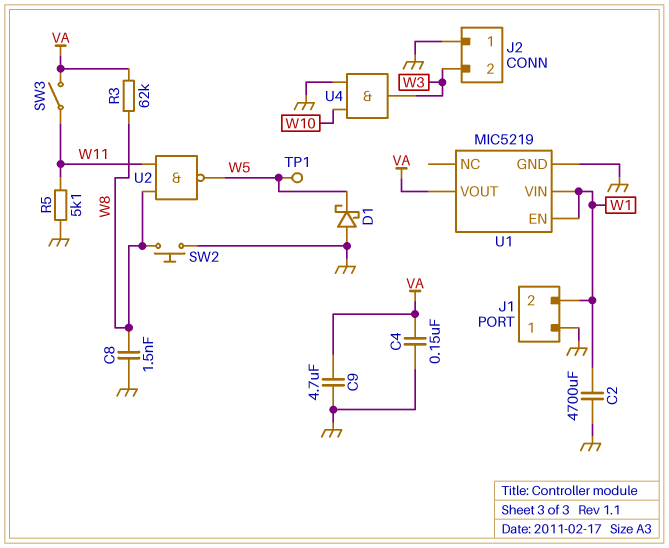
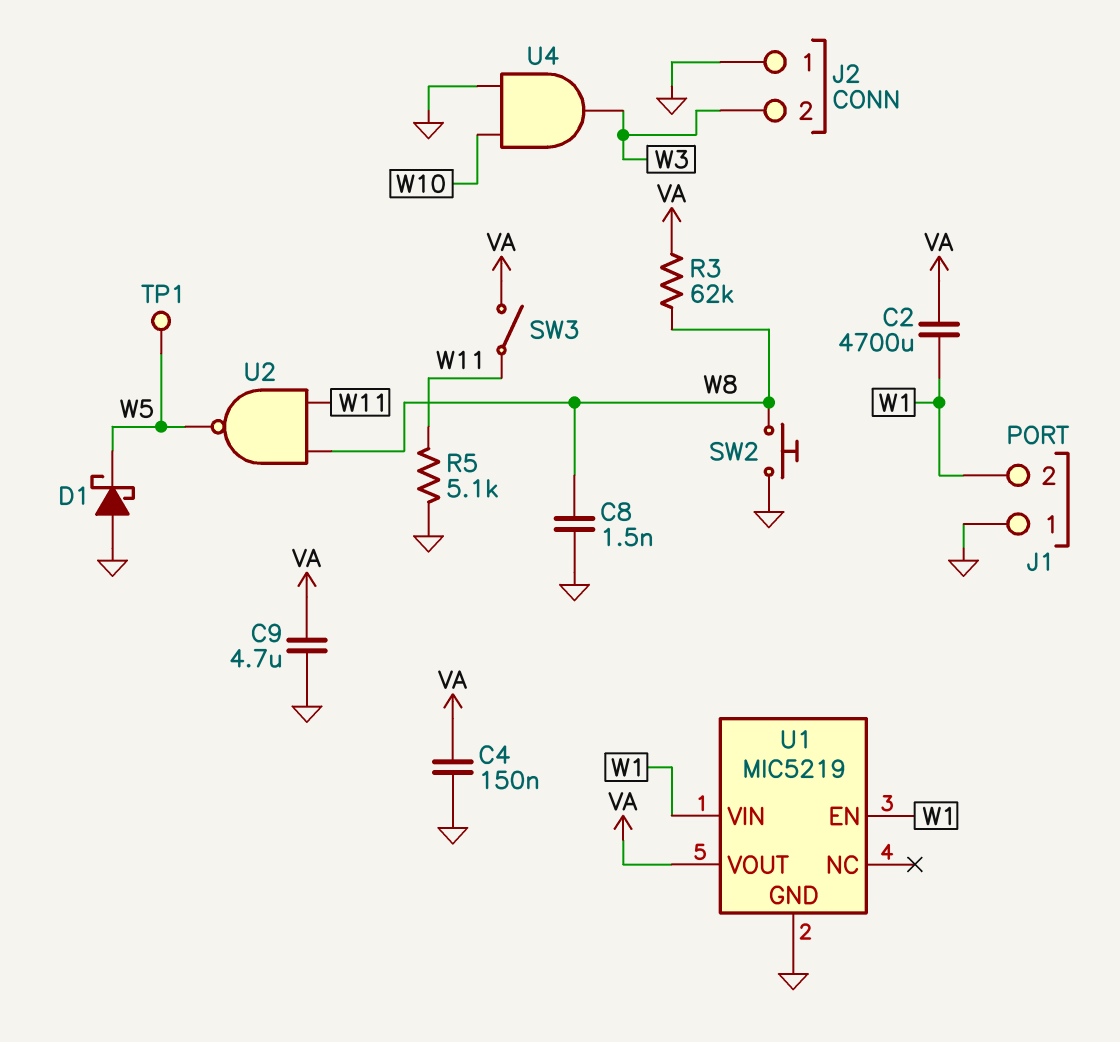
C2: 4700uF (GND, W1) -> 4700uF (VA, W1)

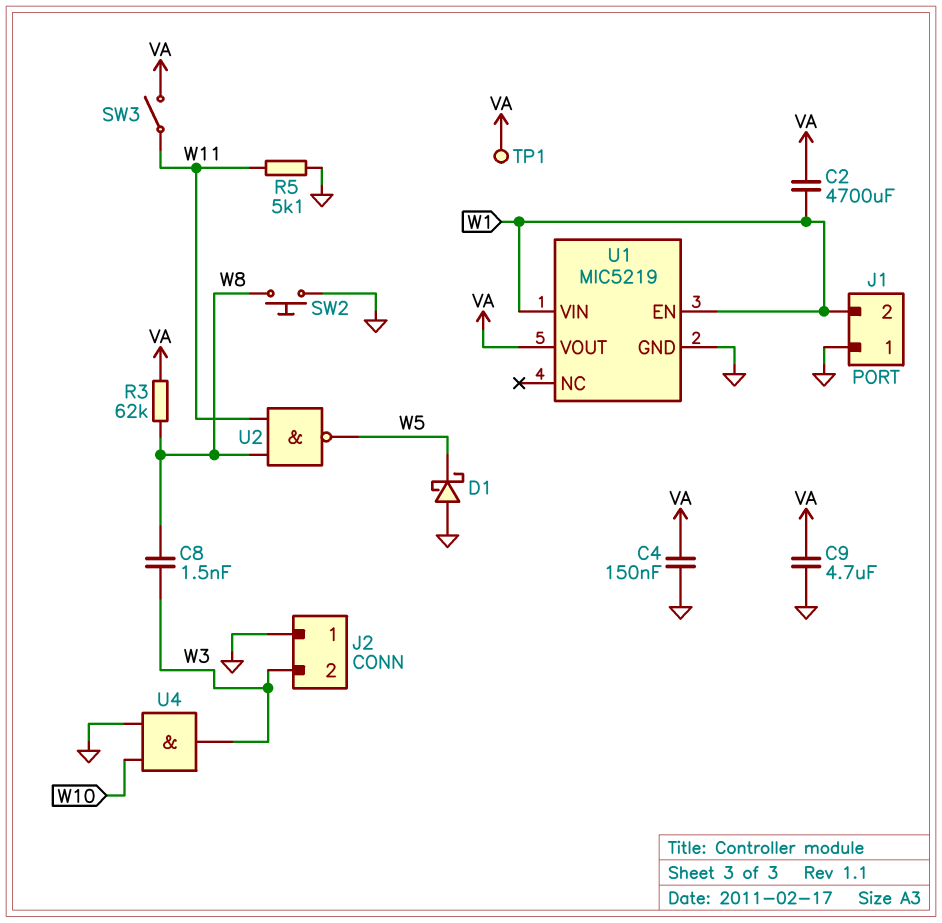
C8: 1.5nF (GND, W8) -> 1.5nF (W3, W8)
TP1: test point (W5) -> test point (VA)

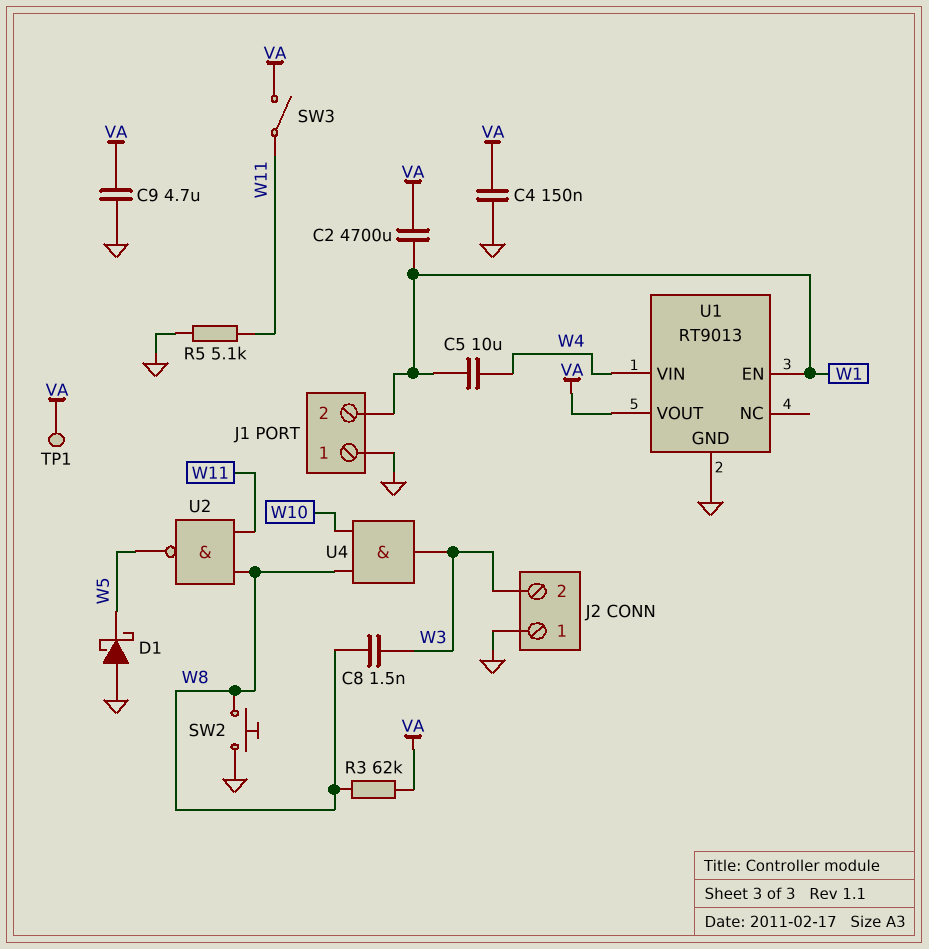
C5: none -> 10uF (W1, W4)
U1: MIC5219 -> RT9013
U1 pin VIN: W1 -> W4
U4: AND (in GND, in W10, out W3) -> AND (in W8, in W10, out W3)

